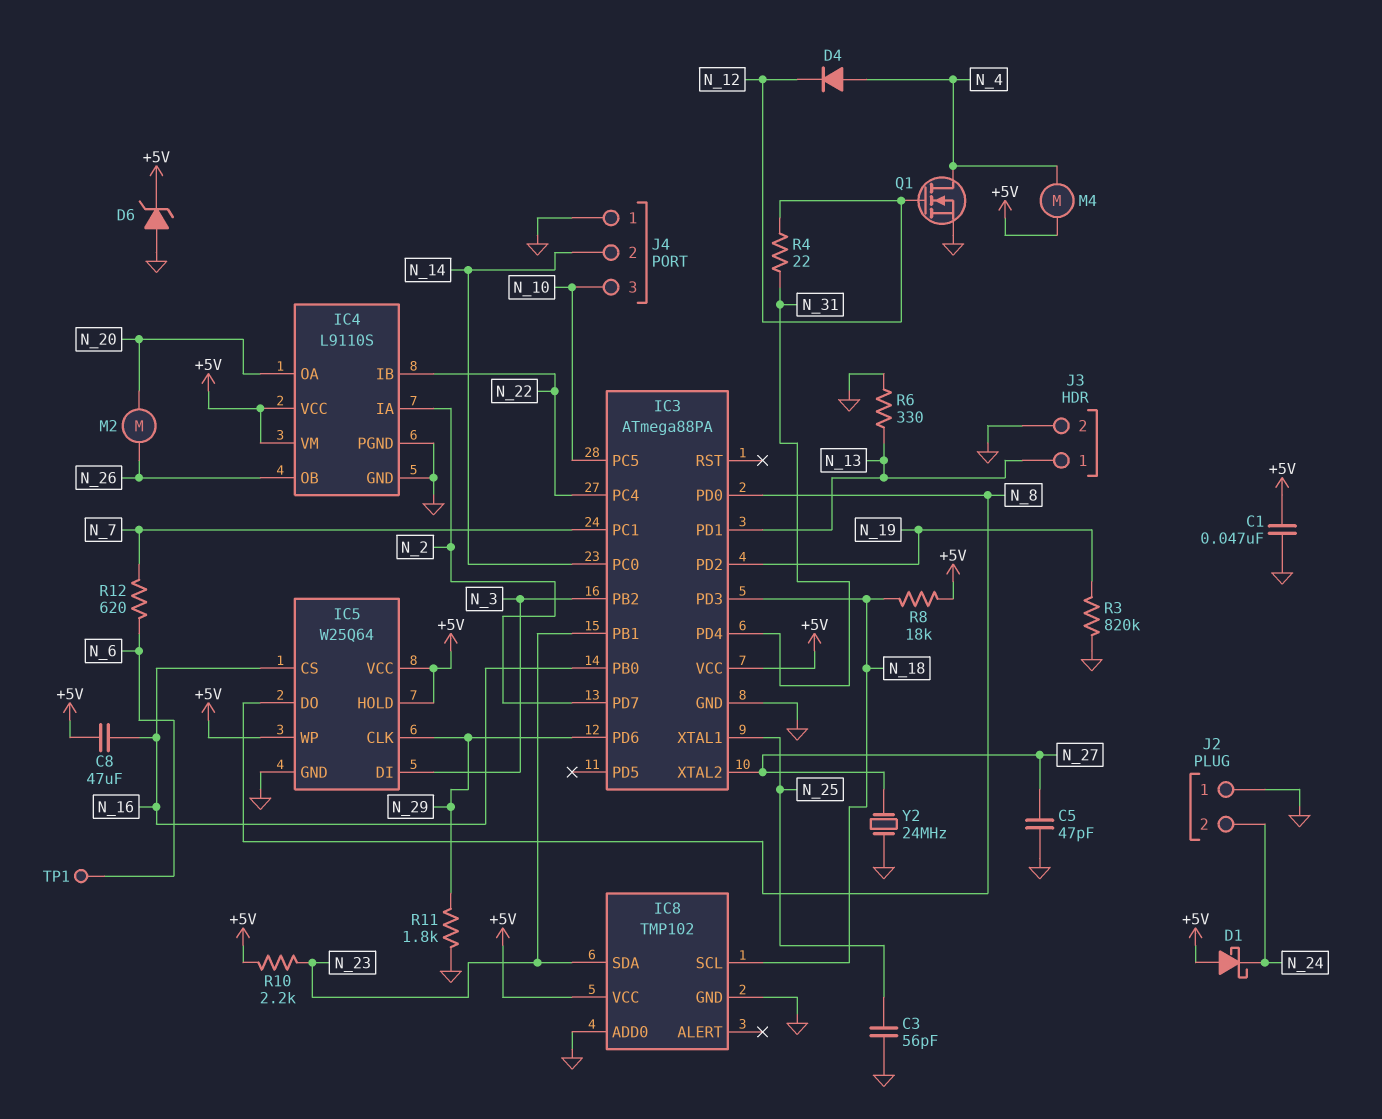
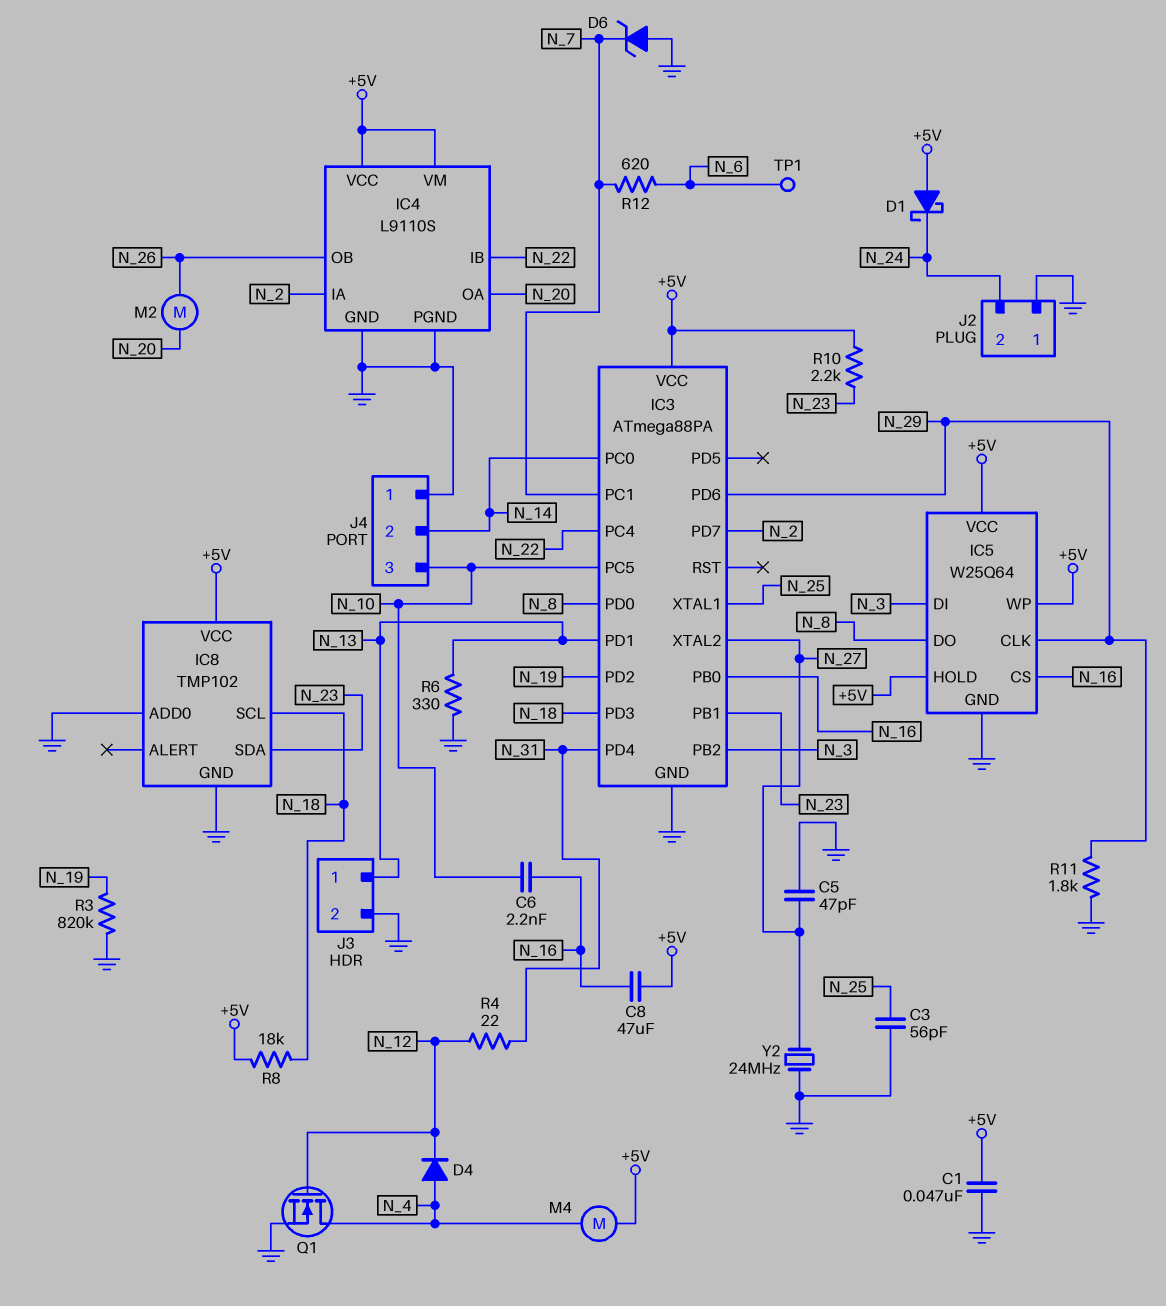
C6: none -> 2.2nF (N_10, N_16)
D6: zener (A GND, K +5V) -> zener (A GND, K N_7)

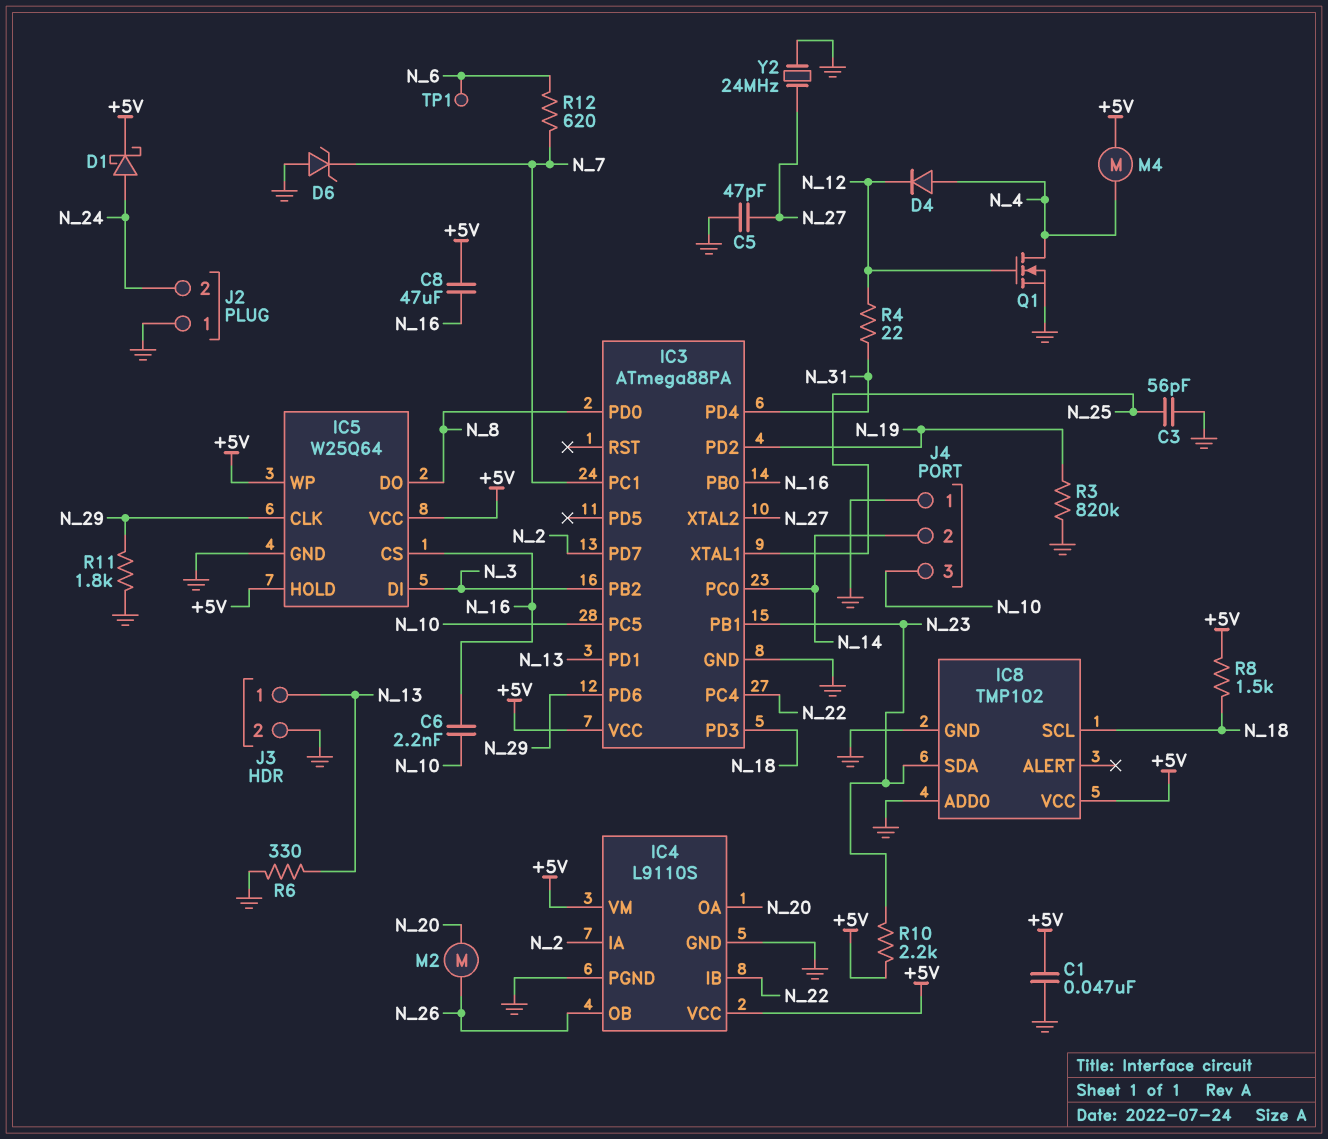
D1: schottky (A +5V, K N_24) -> schottky (A N_24, K +5V)
R8: 18k (+5V, N_18) -> 1.5k (+5V, N_18)

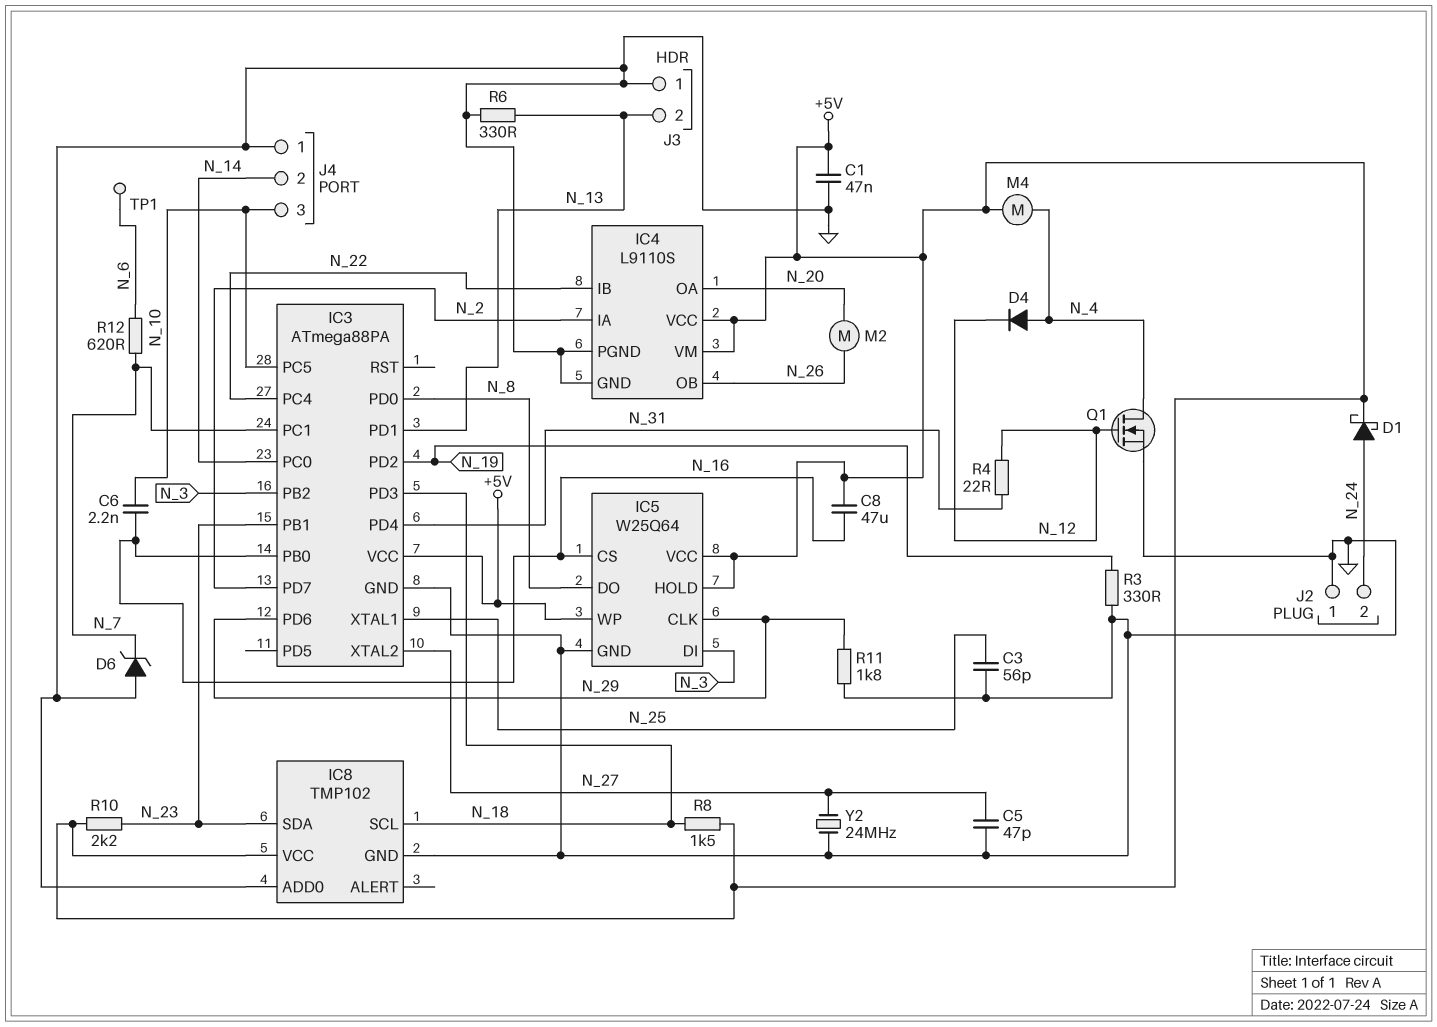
J3 pin 1: N_13 -> GND
J3 pin 2: GND -> N_13
R3: 820k (GND, N_19) -> 330 (GND, N_19)

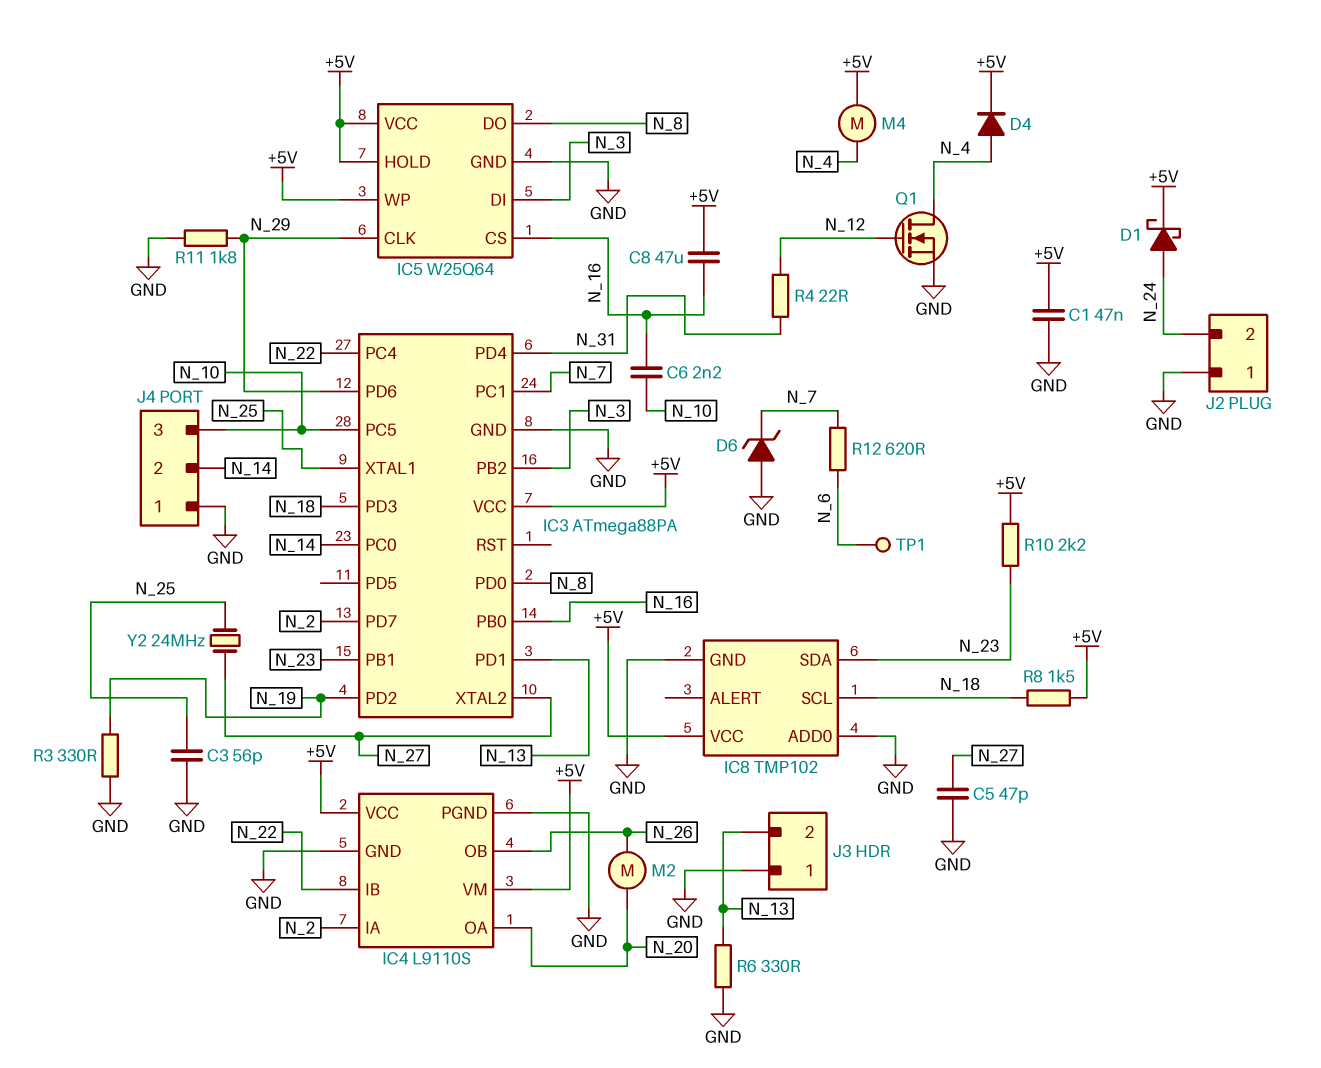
D4: diode (A N_4, K N_12) -> diode (A N_4, K +5V)
Y2: 24MHz (GND, N_27) -> 24MHz (N_25, N_27)

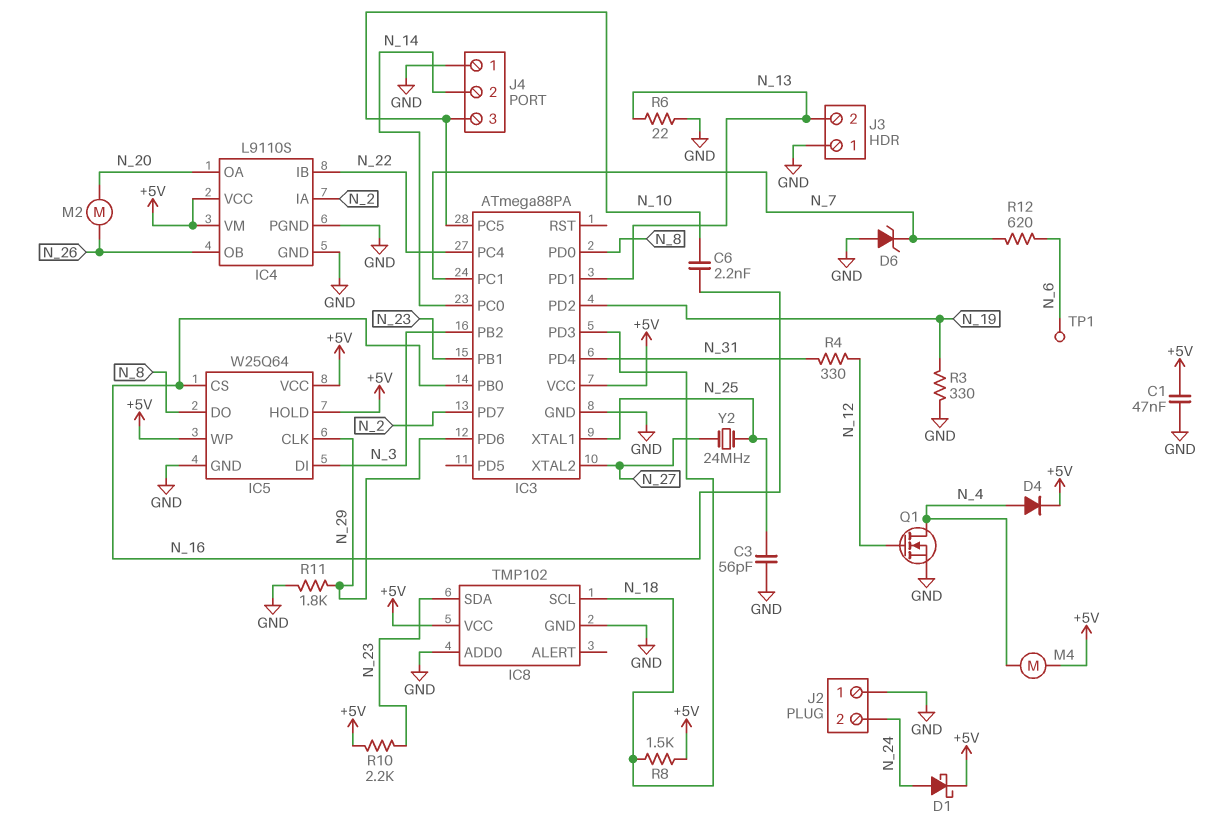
C5: 47pF (GND, N_27) -> none
C8: 47uF (+5V, N_16) -> none
R4: 22 (N_12, N_31) -> 330 (N_12, N_31)
R6: 330 (GND, N_13) -> 22 (GND, N_13)

